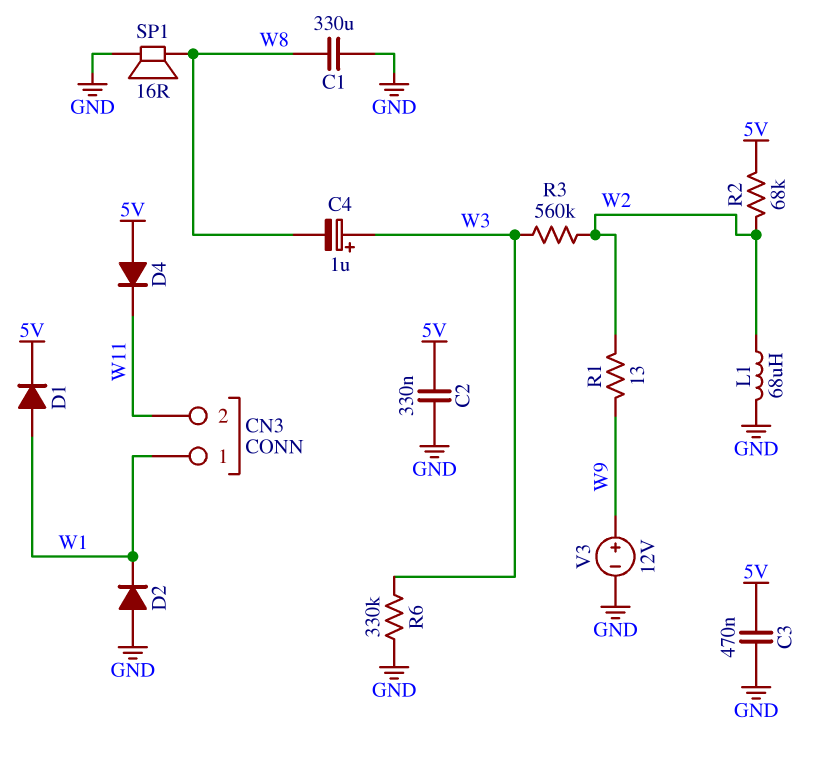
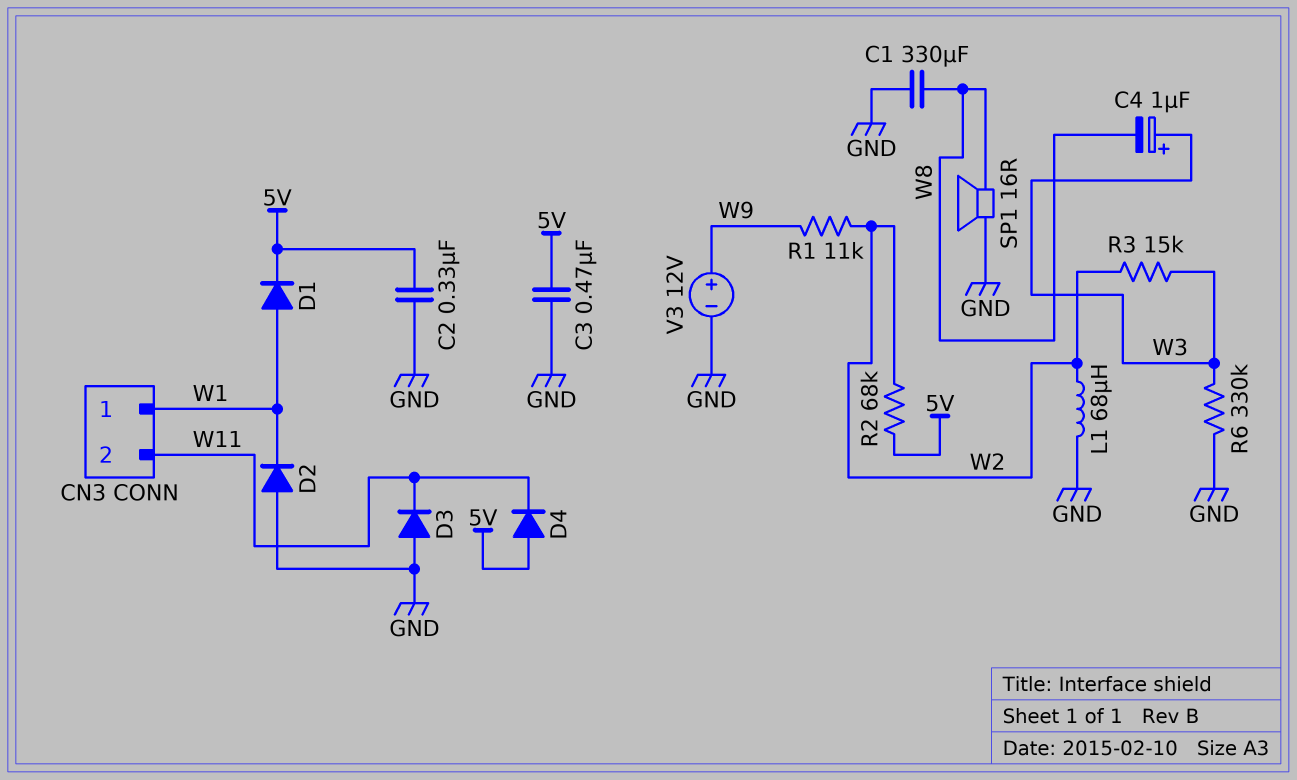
D3: none -> diode (A GND, K W11)
R1: 13 (W2, W9) -> 11k (W2, W9)
R3: 560k (W2, W3) -> 15k (W2, W3)

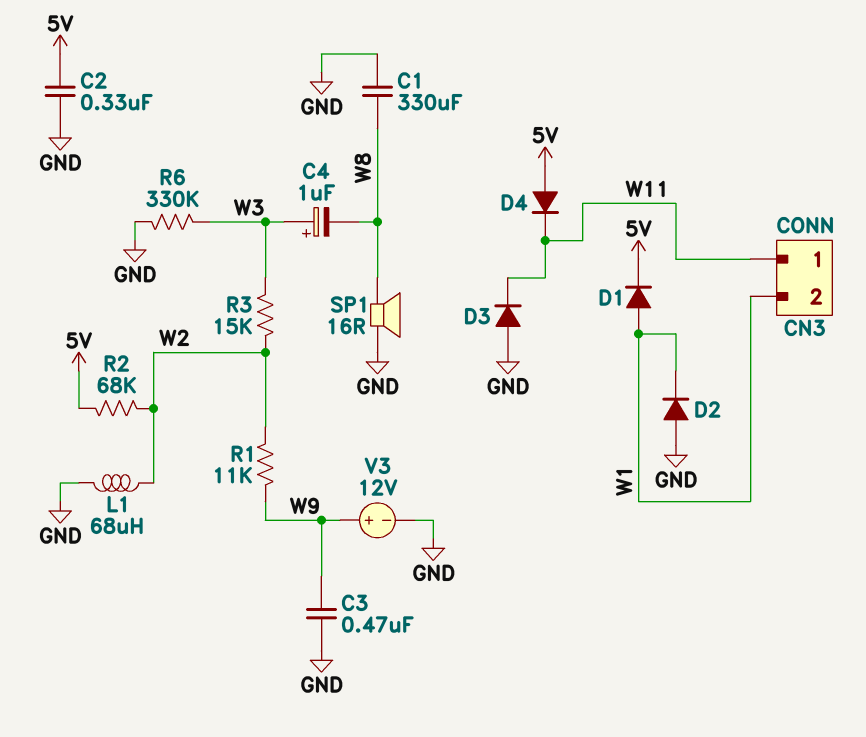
C3: 470nF (5V, GND) -> 470nF (GND, W9)
CN3 pin 1: W1 -> W11
CN3 pin 2: W11 -> W1

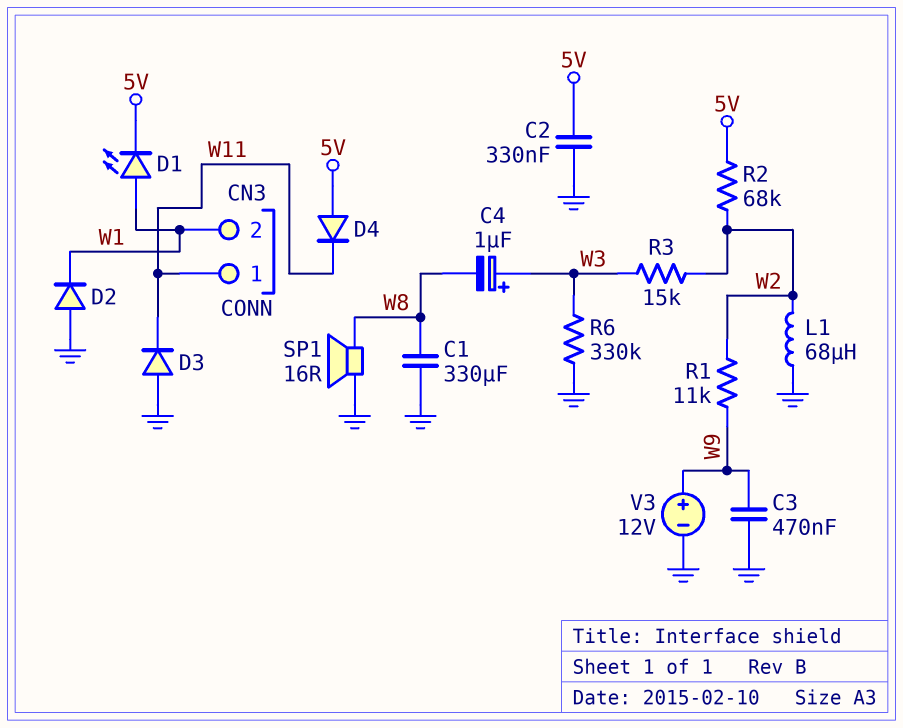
D1: diode (A W1, K 5V) -> LED (A W1, K 5V)

